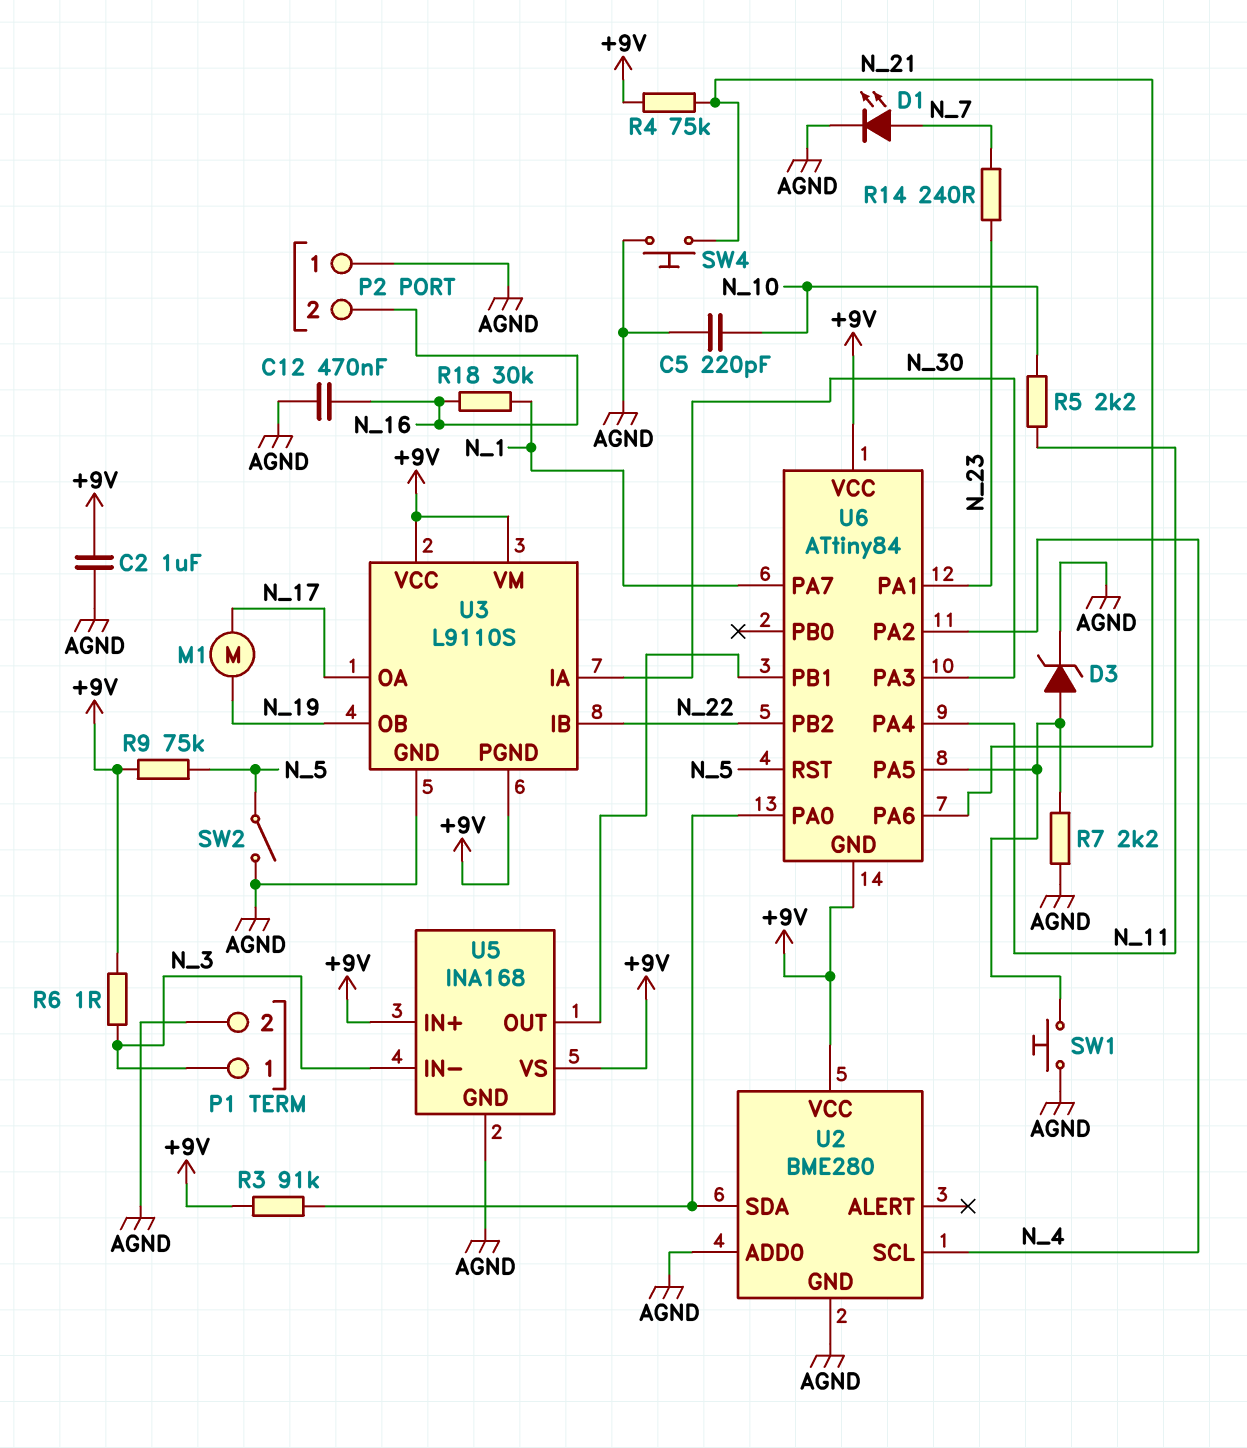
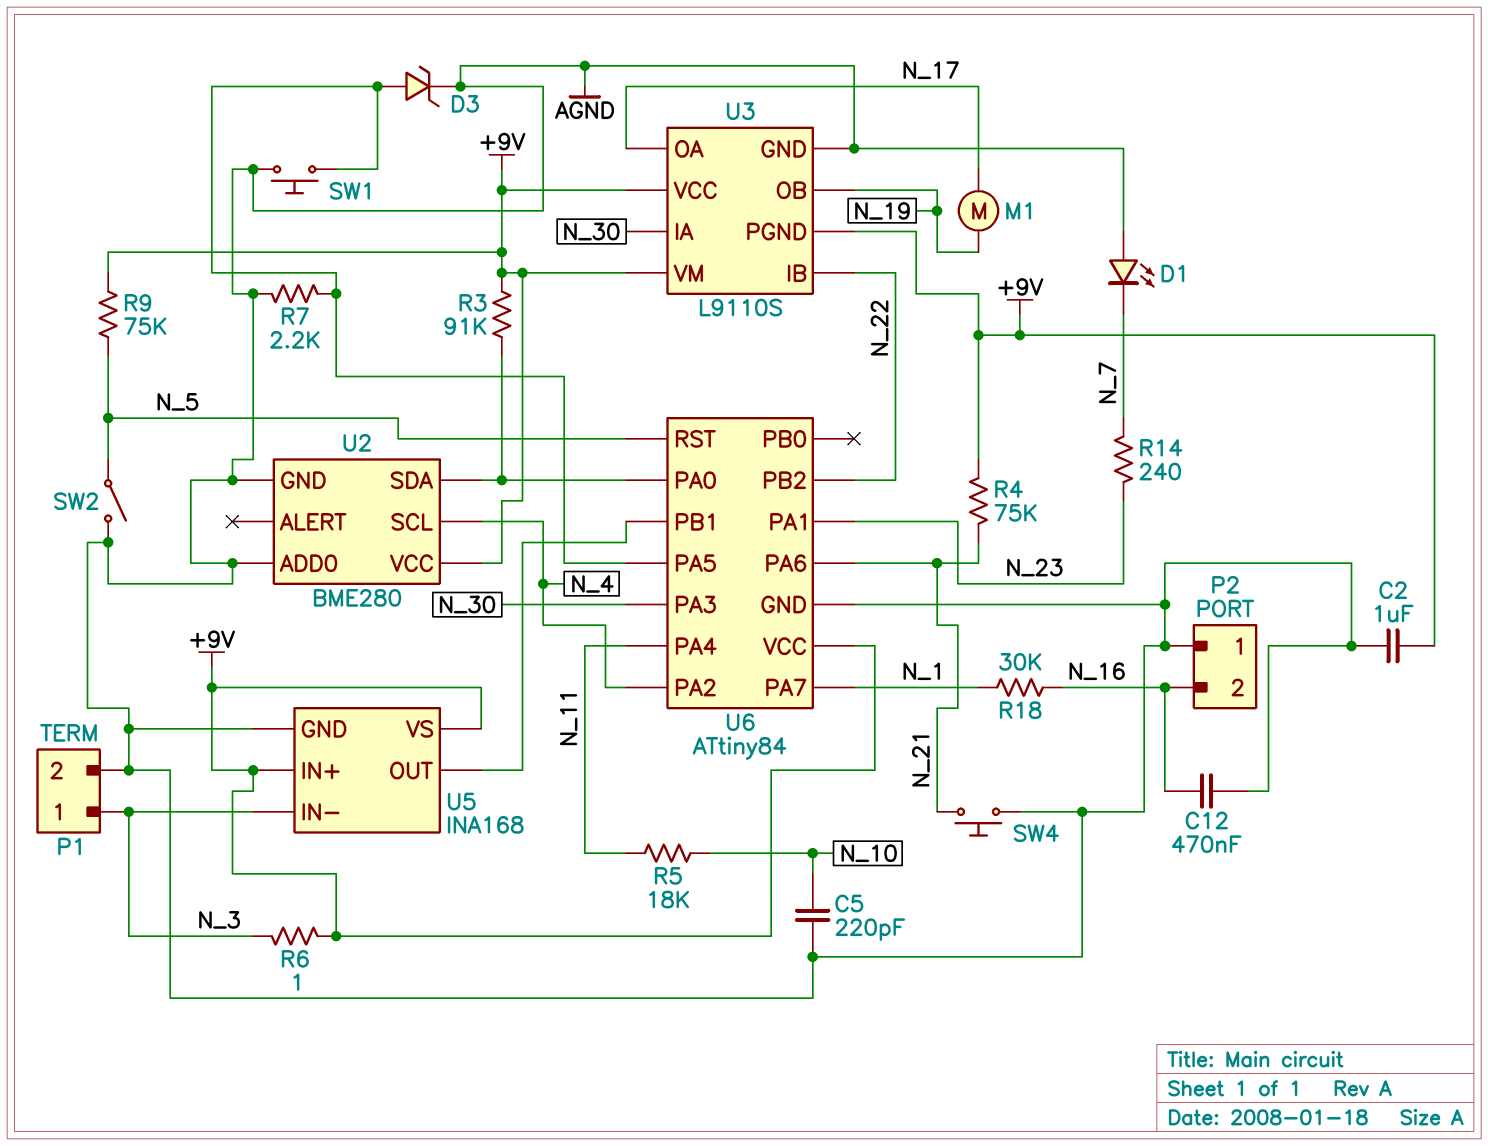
D1: LED (A N_7, K AGND) -> LED (A AGND, K N_7)
R5: 2.2k (N_10, N_11) -> 18k (N_10, N_11)
U6 pin GND: +9V -> AGND

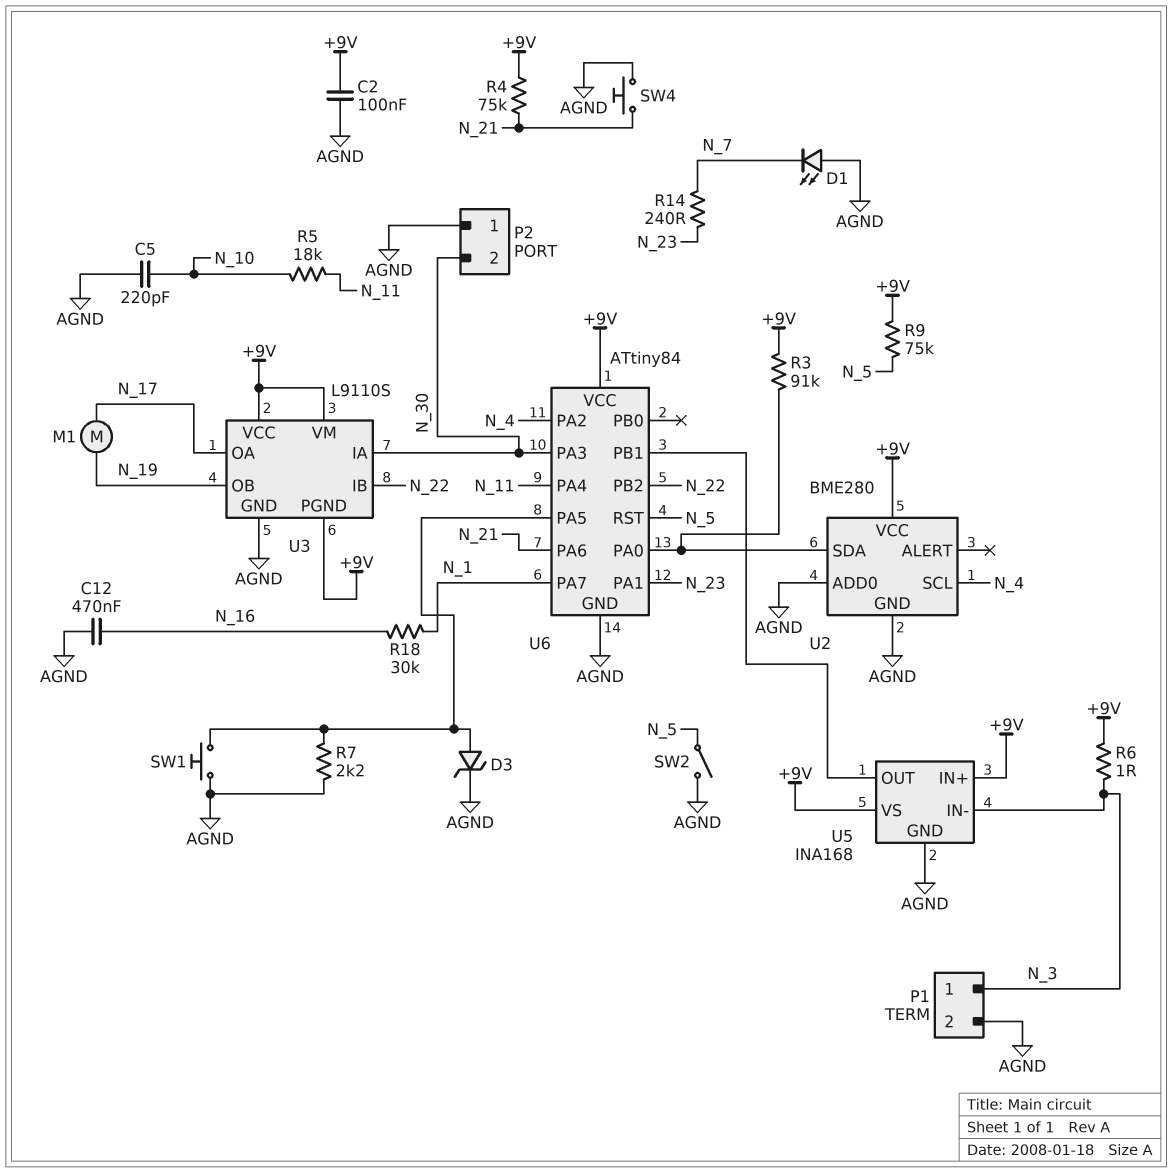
C2: 1uF (+9V, AGND) -> 100nF (+9V, AGND)
P2 pin 2: N_16 -> N_30

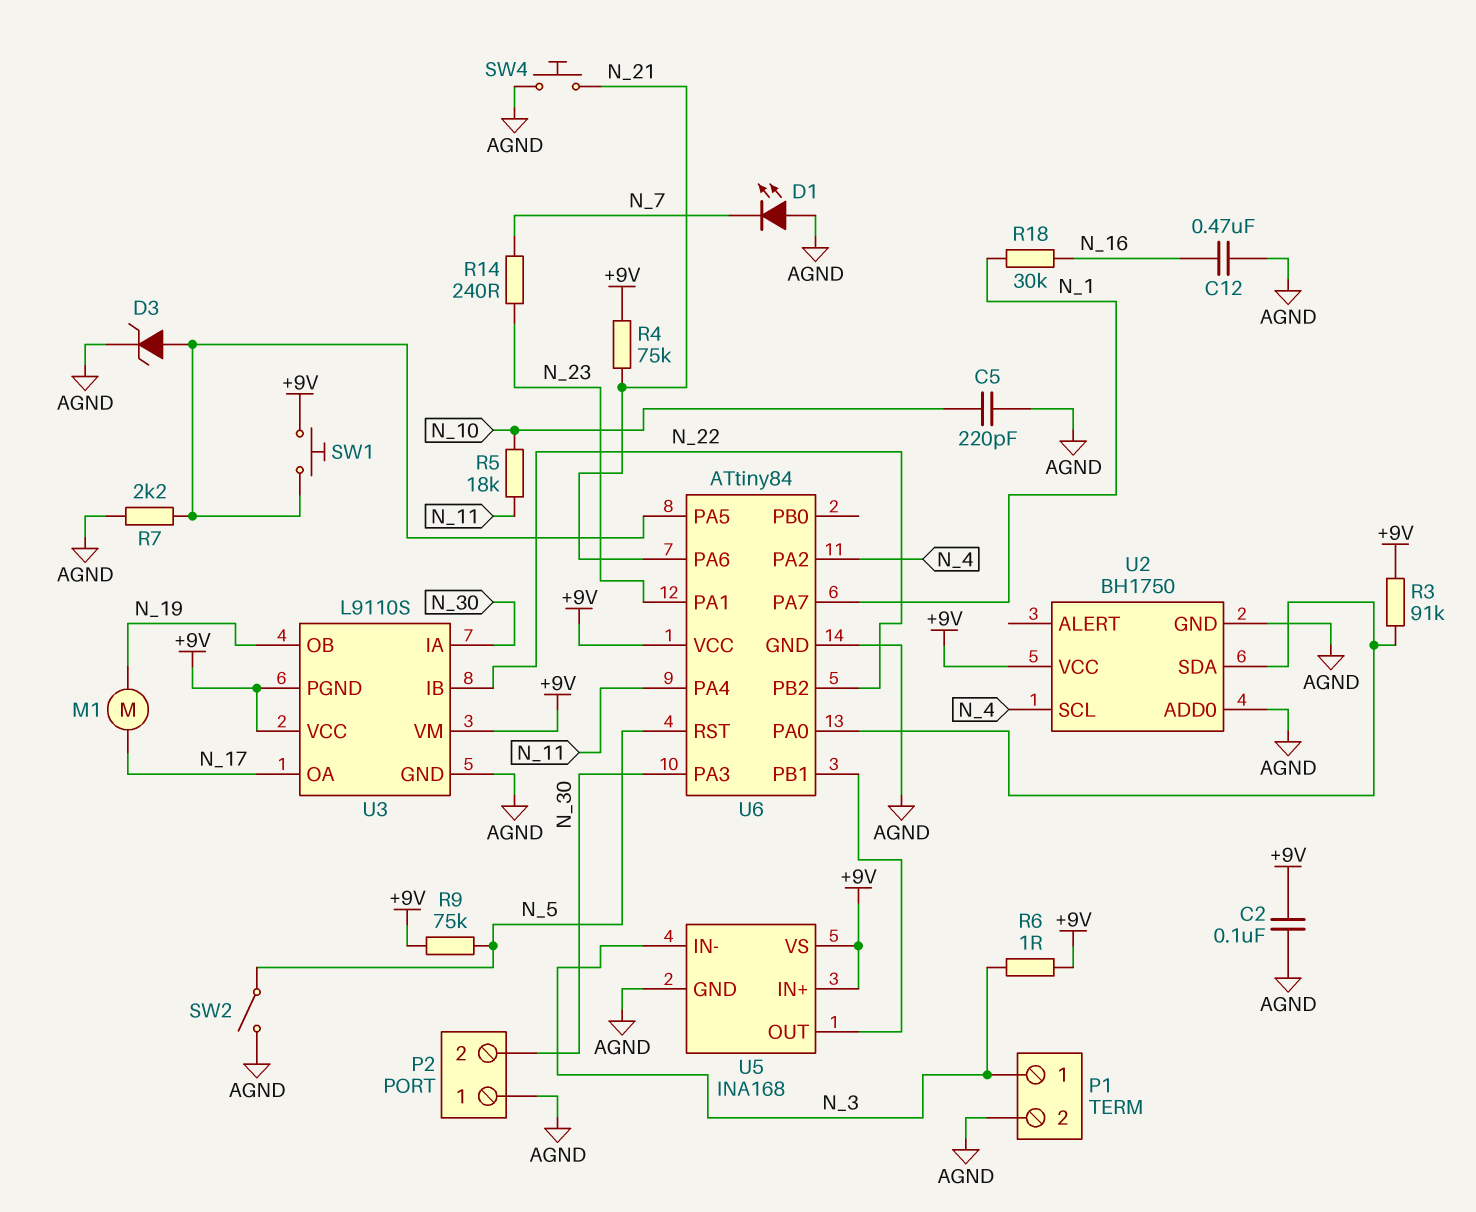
SW1: button (AGND, U6/PA5) -> button (+9V, U6/PA5)
U2: BME280 -> BH1750

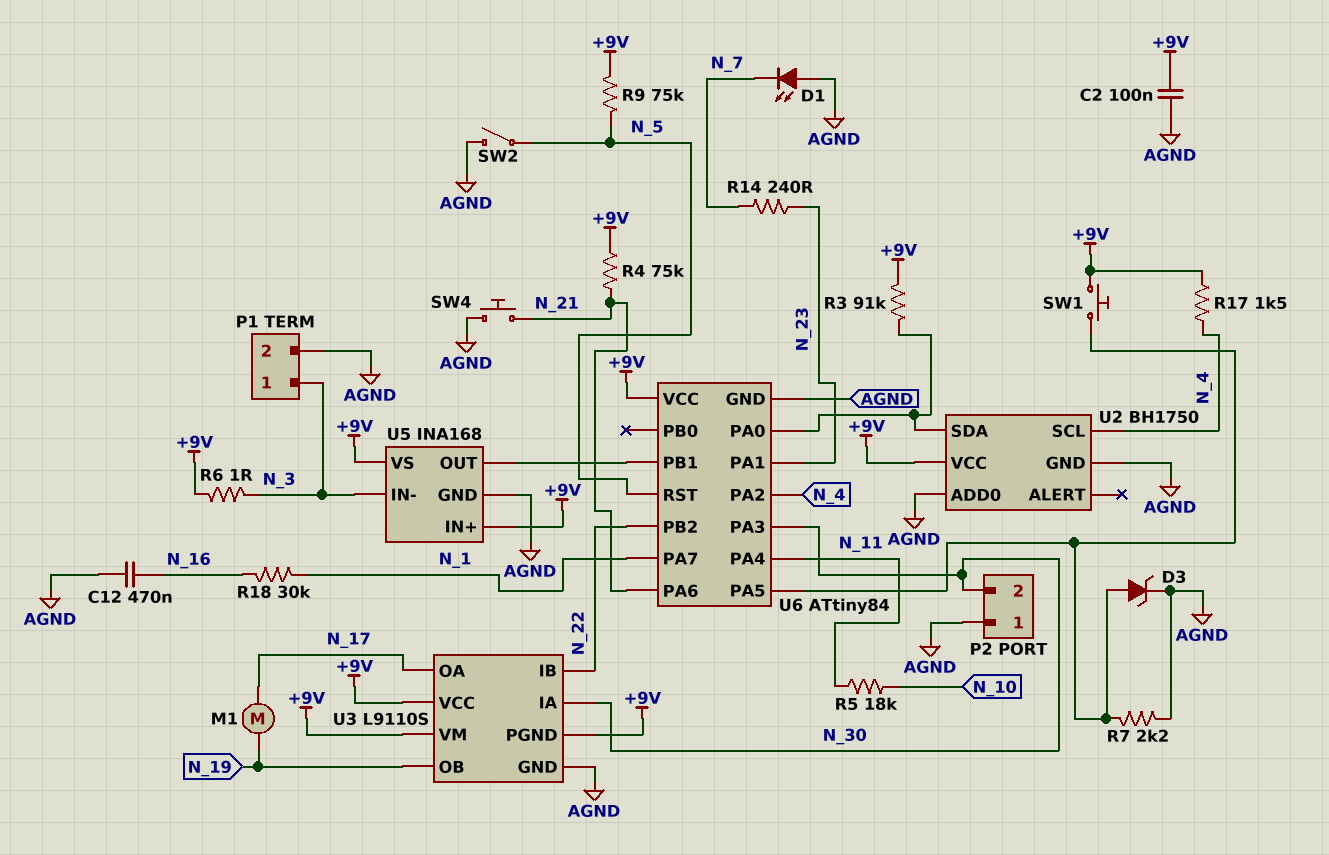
C5: 220pF (AGND, N_10) -> none
R17: none -> 1.5k (+9V, N_4)

